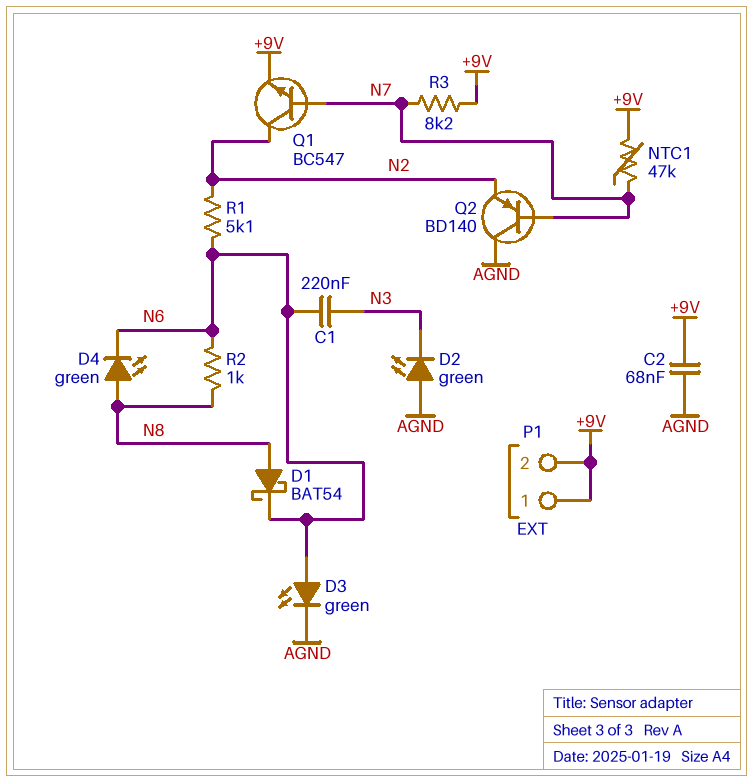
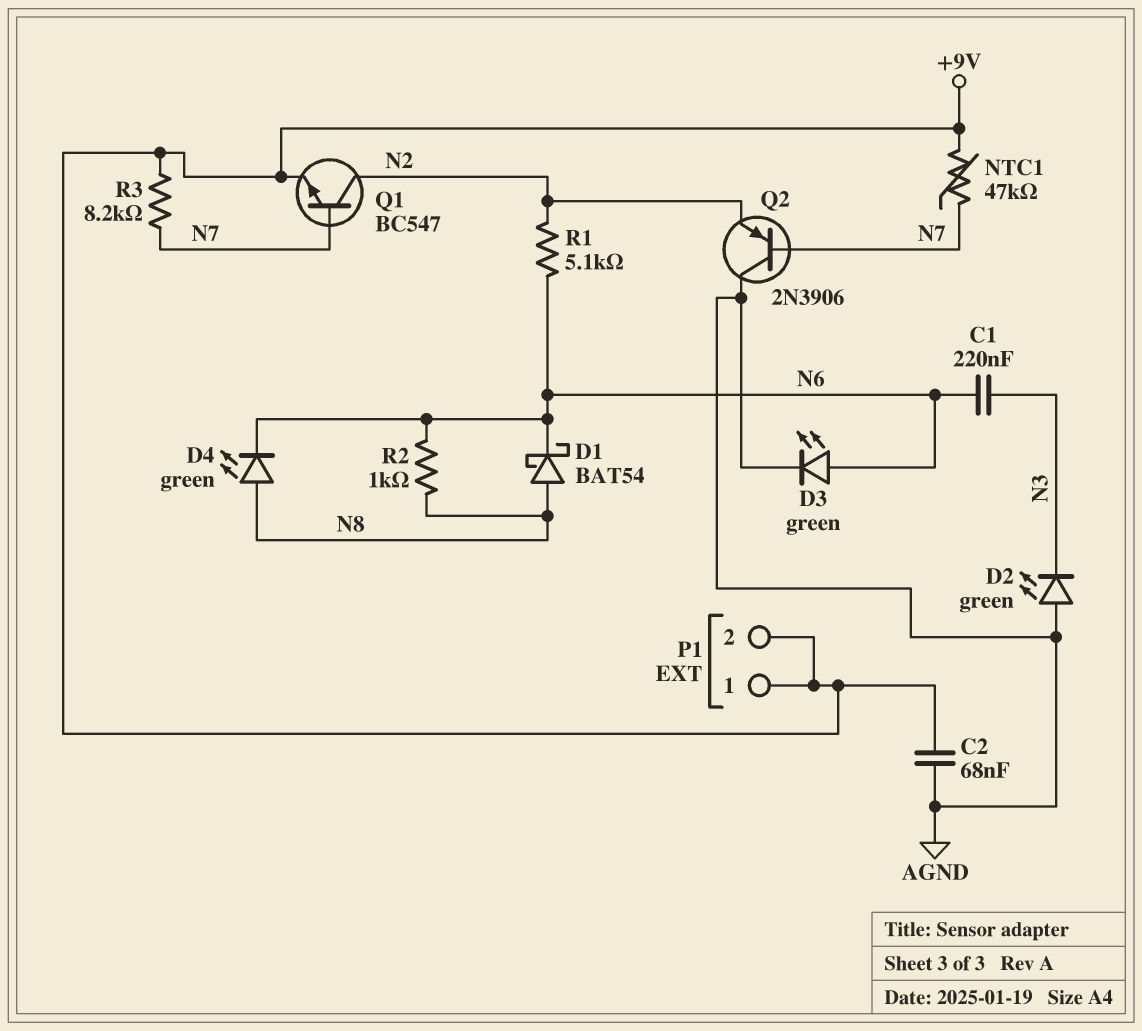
Q2: PNP BD140 (B N7, C AGND, E N2) -> PNP 2N3906 (B N7, C AGND, E N2)

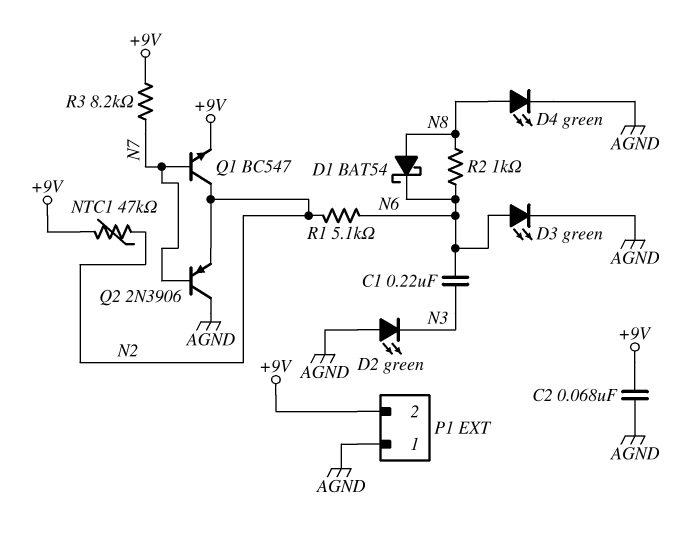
D4: LED green (A N8, K N6) -> LED green (A N8, K AGND)
NTC1: 47k (+9V, N7) -> 47k (+9V, N2)
P1 pin 1: +9V -> AGND

